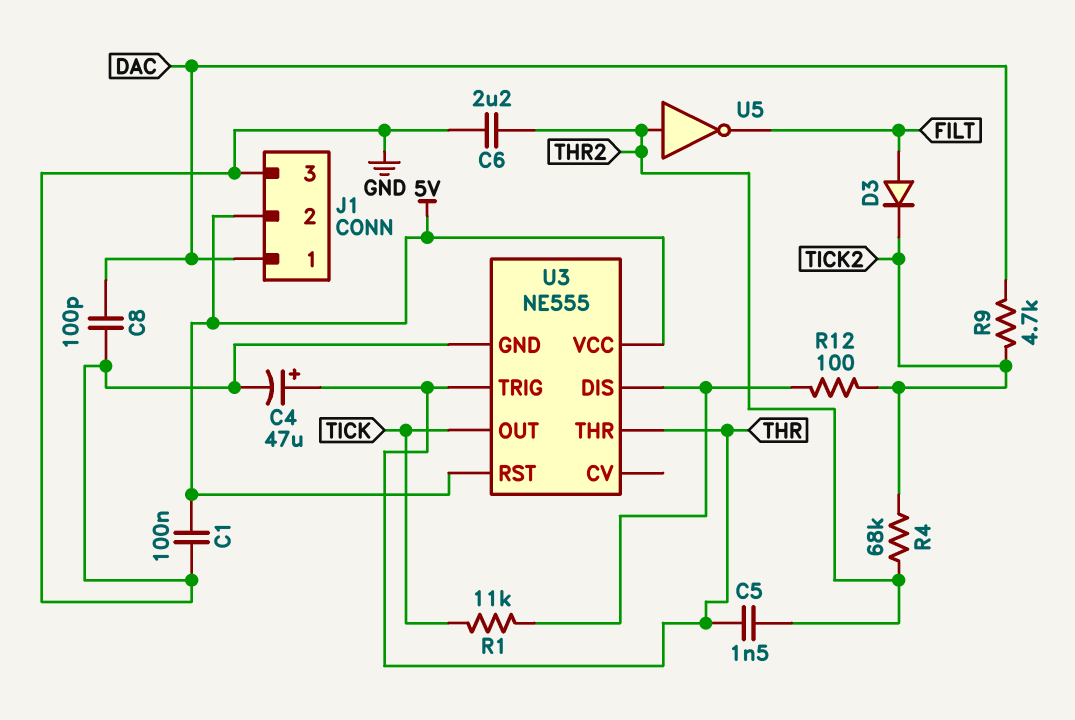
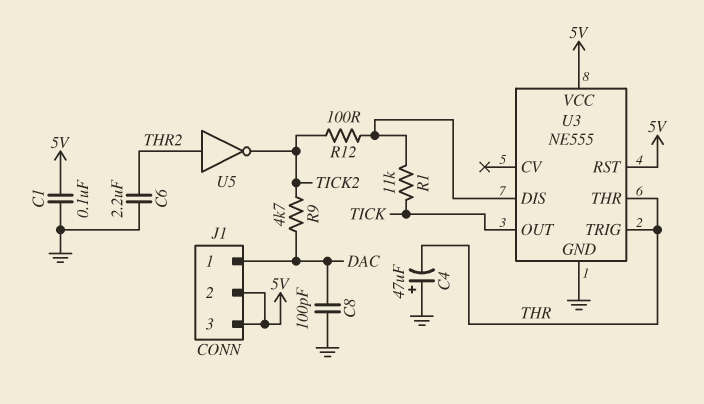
C4: 47uF (plus THR, minus GND) -> 47uF (plus GND, minus THR)
C5: 1.5nF (THR, THR2) -> none
D3: diode (A FILT, K TICK2) -> none
J1 pin 3: GND -> 5V
R4: 68k (THR2, TICK2) -> none
U5: NOT (in THR2, out FILT) -> NOT (in THR2, out TICK2)

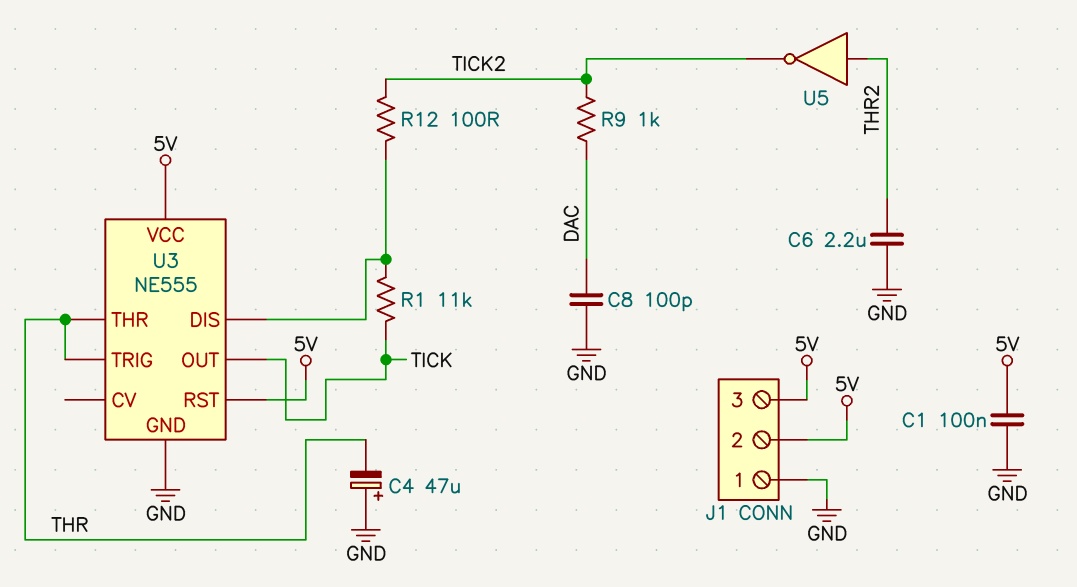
J1 pin 1: DAC -> GND
R9: 4.7k (DAC, TICK2) -> 1k (DAC, TICK2)

